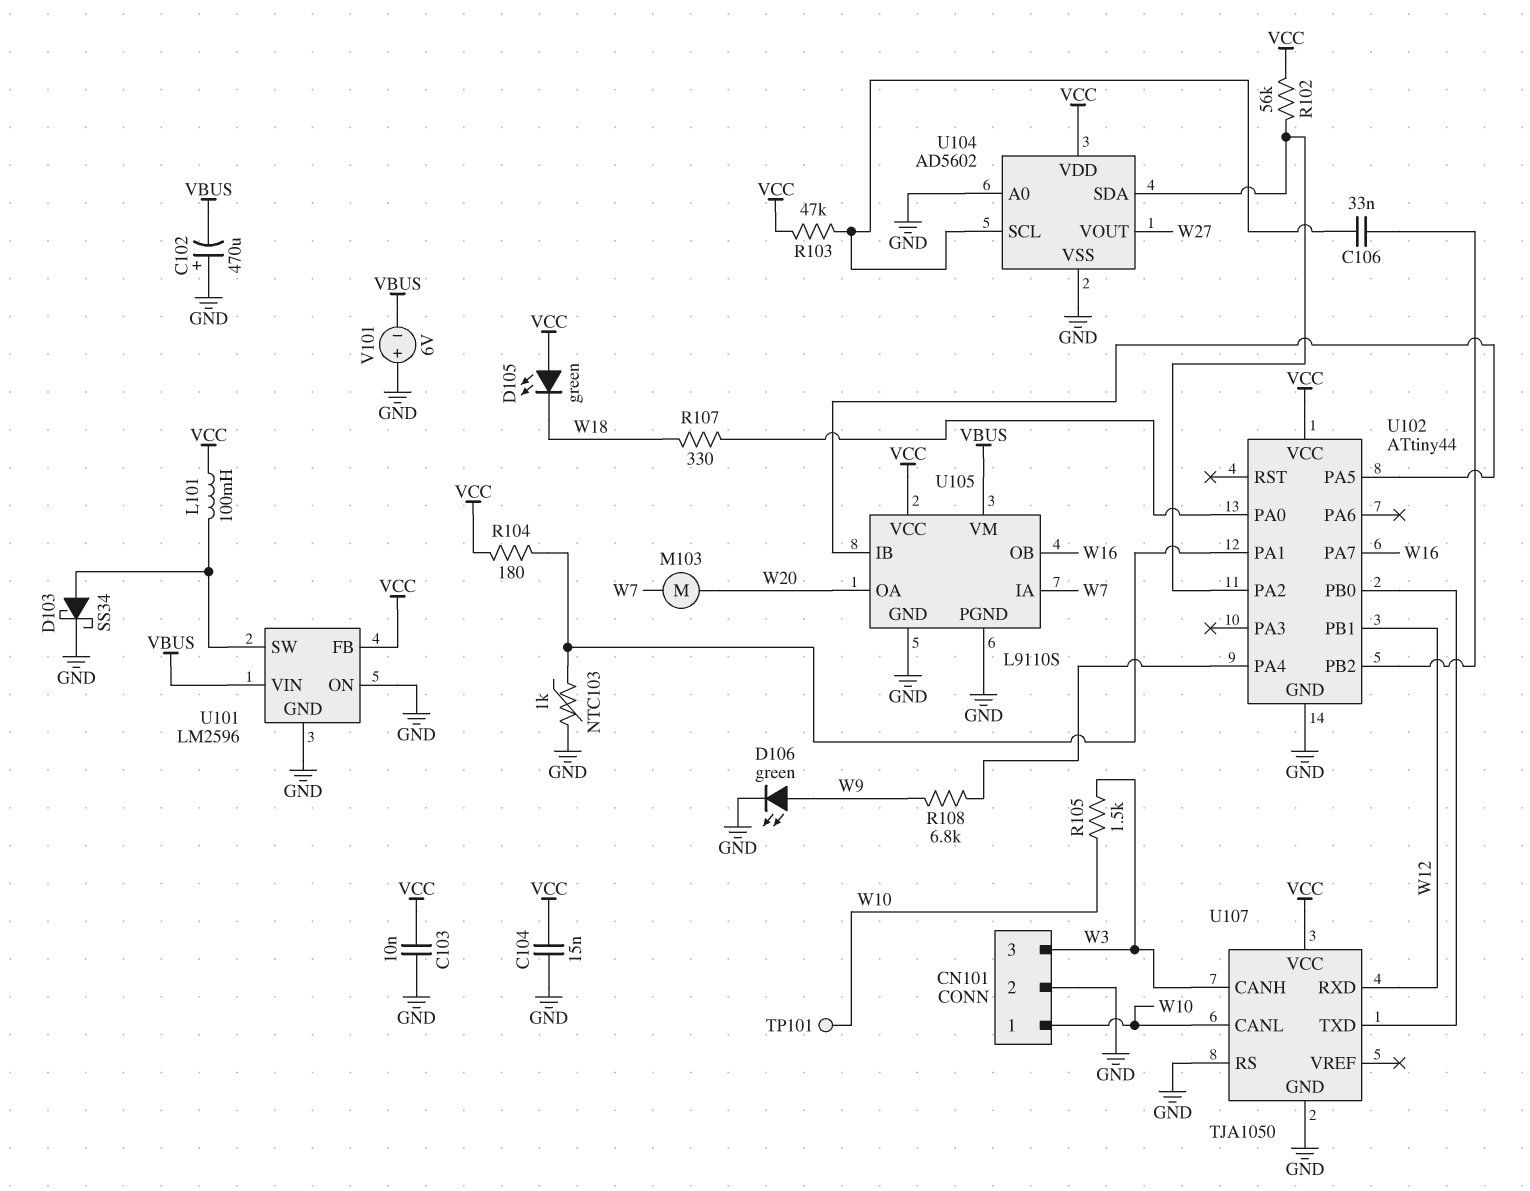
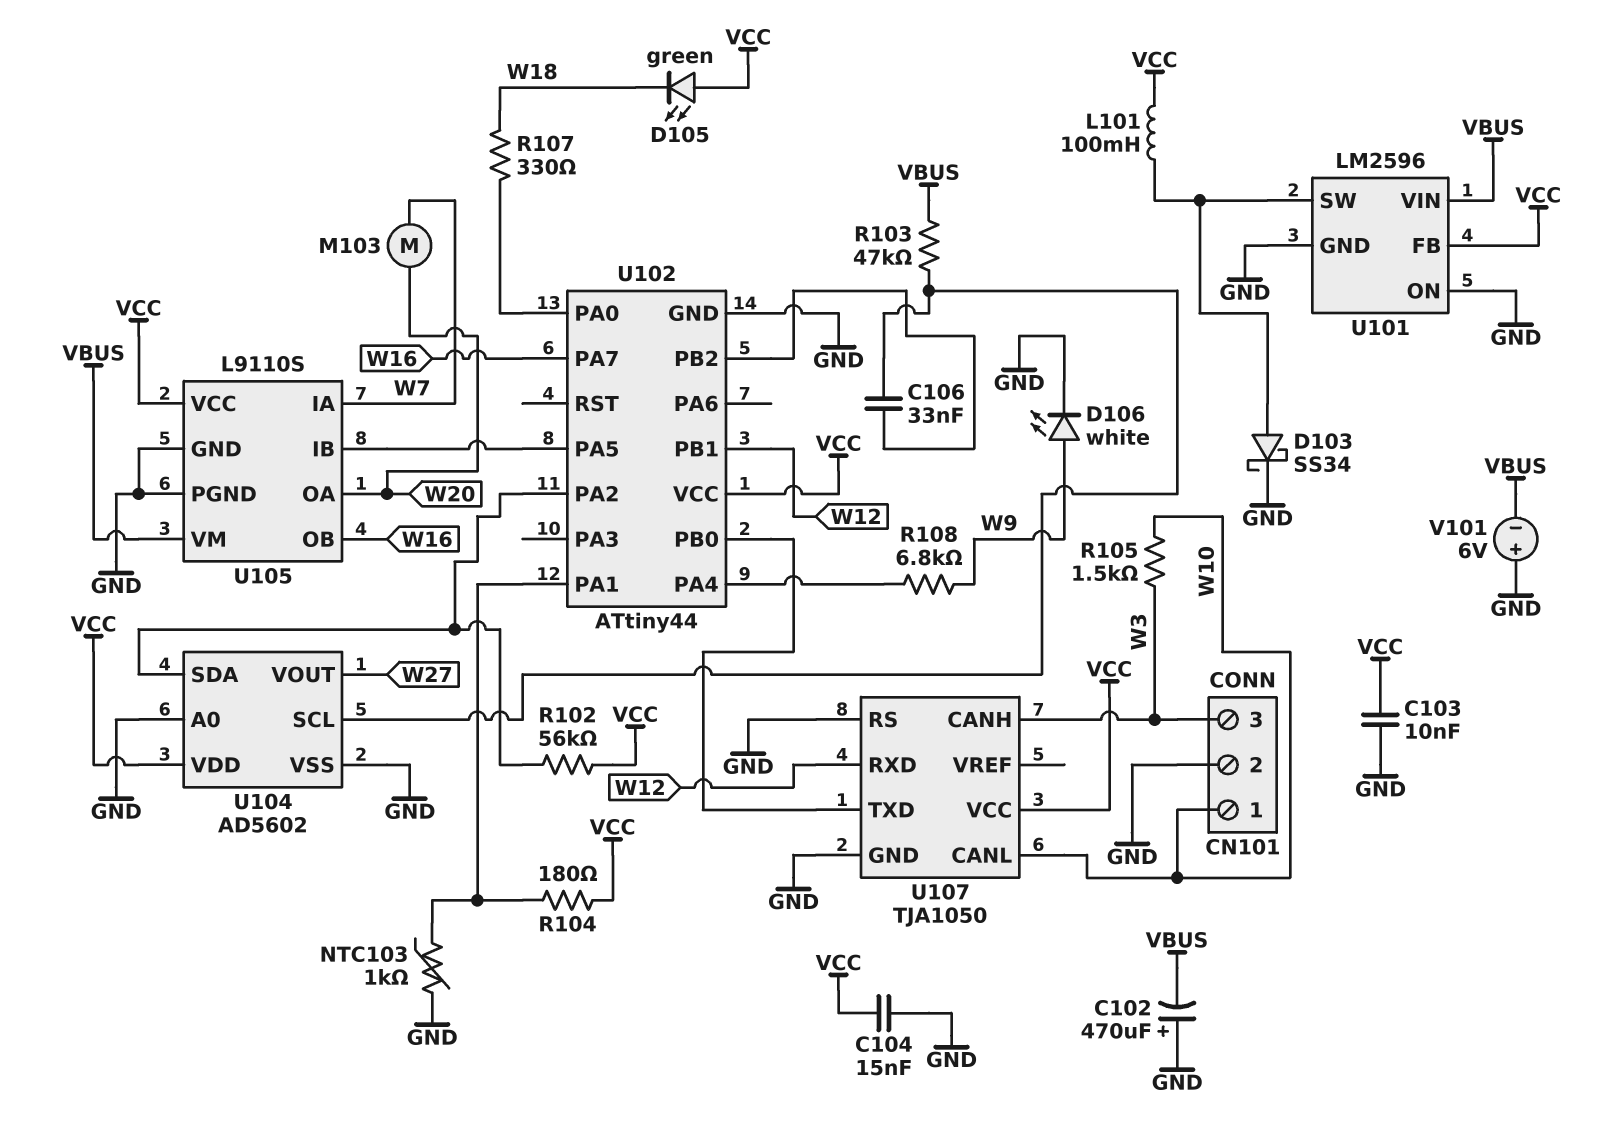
D106: LED green (A W9, K GND) -> LED white (A W9, K GND)
R103: 47k (U104/SCL, VCC) -> 47k (U104/SCL, VBUS)
TP101: test point (W10) -> none

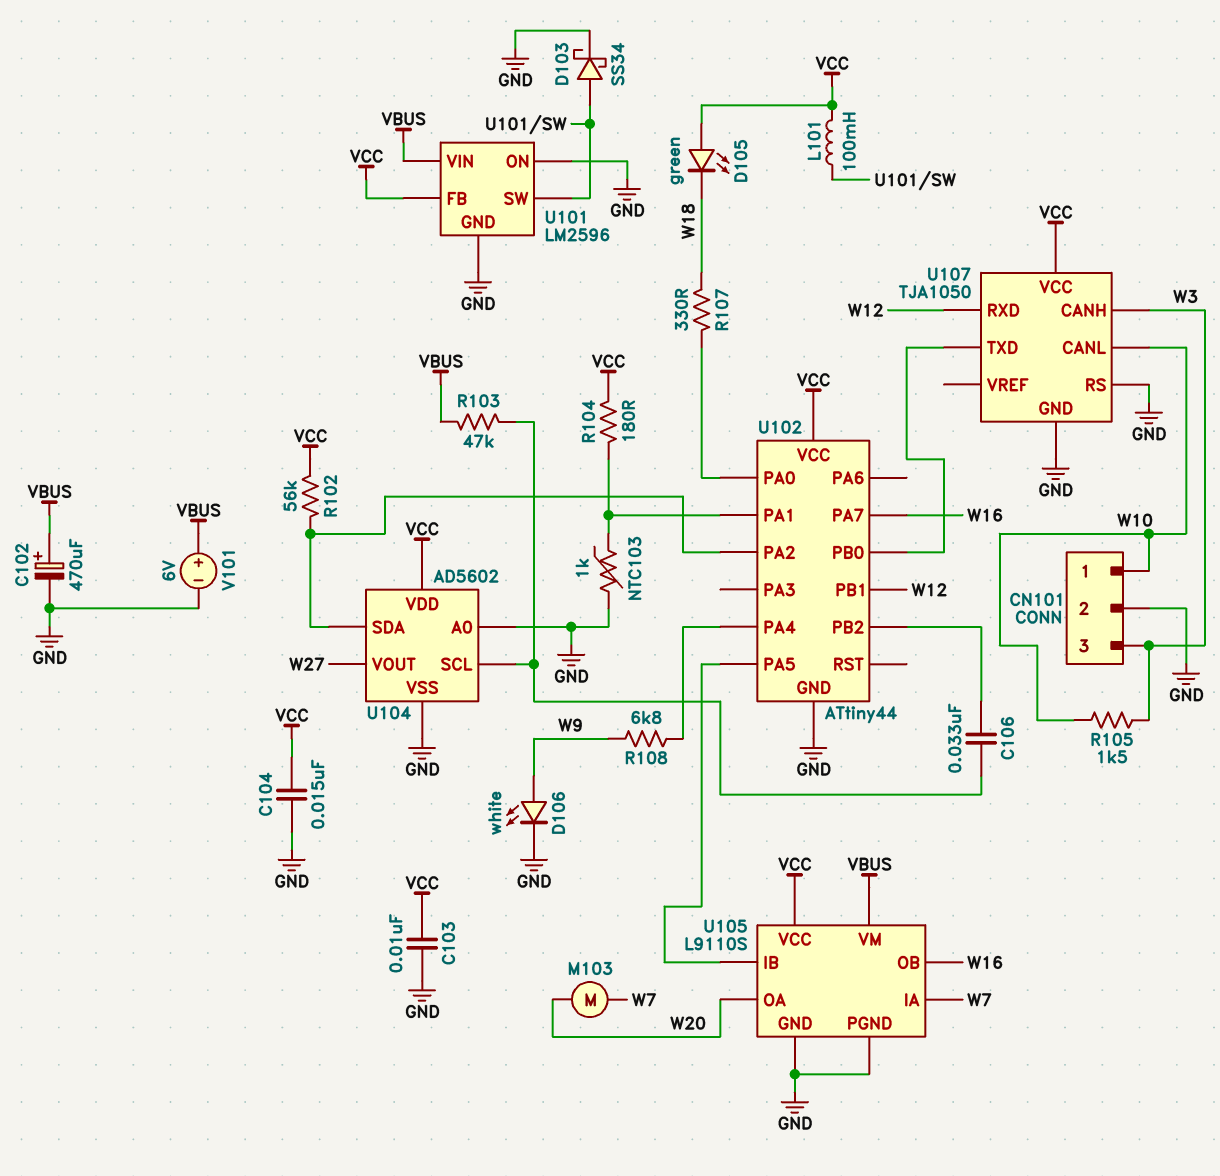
C102: 470uF (plus GND, minus VBUS) -> 470uF (plus VBUS, minus GND)
V101: 6V (plus GND, minus VBUS) -> 6V (plus VBUS, minus GND)

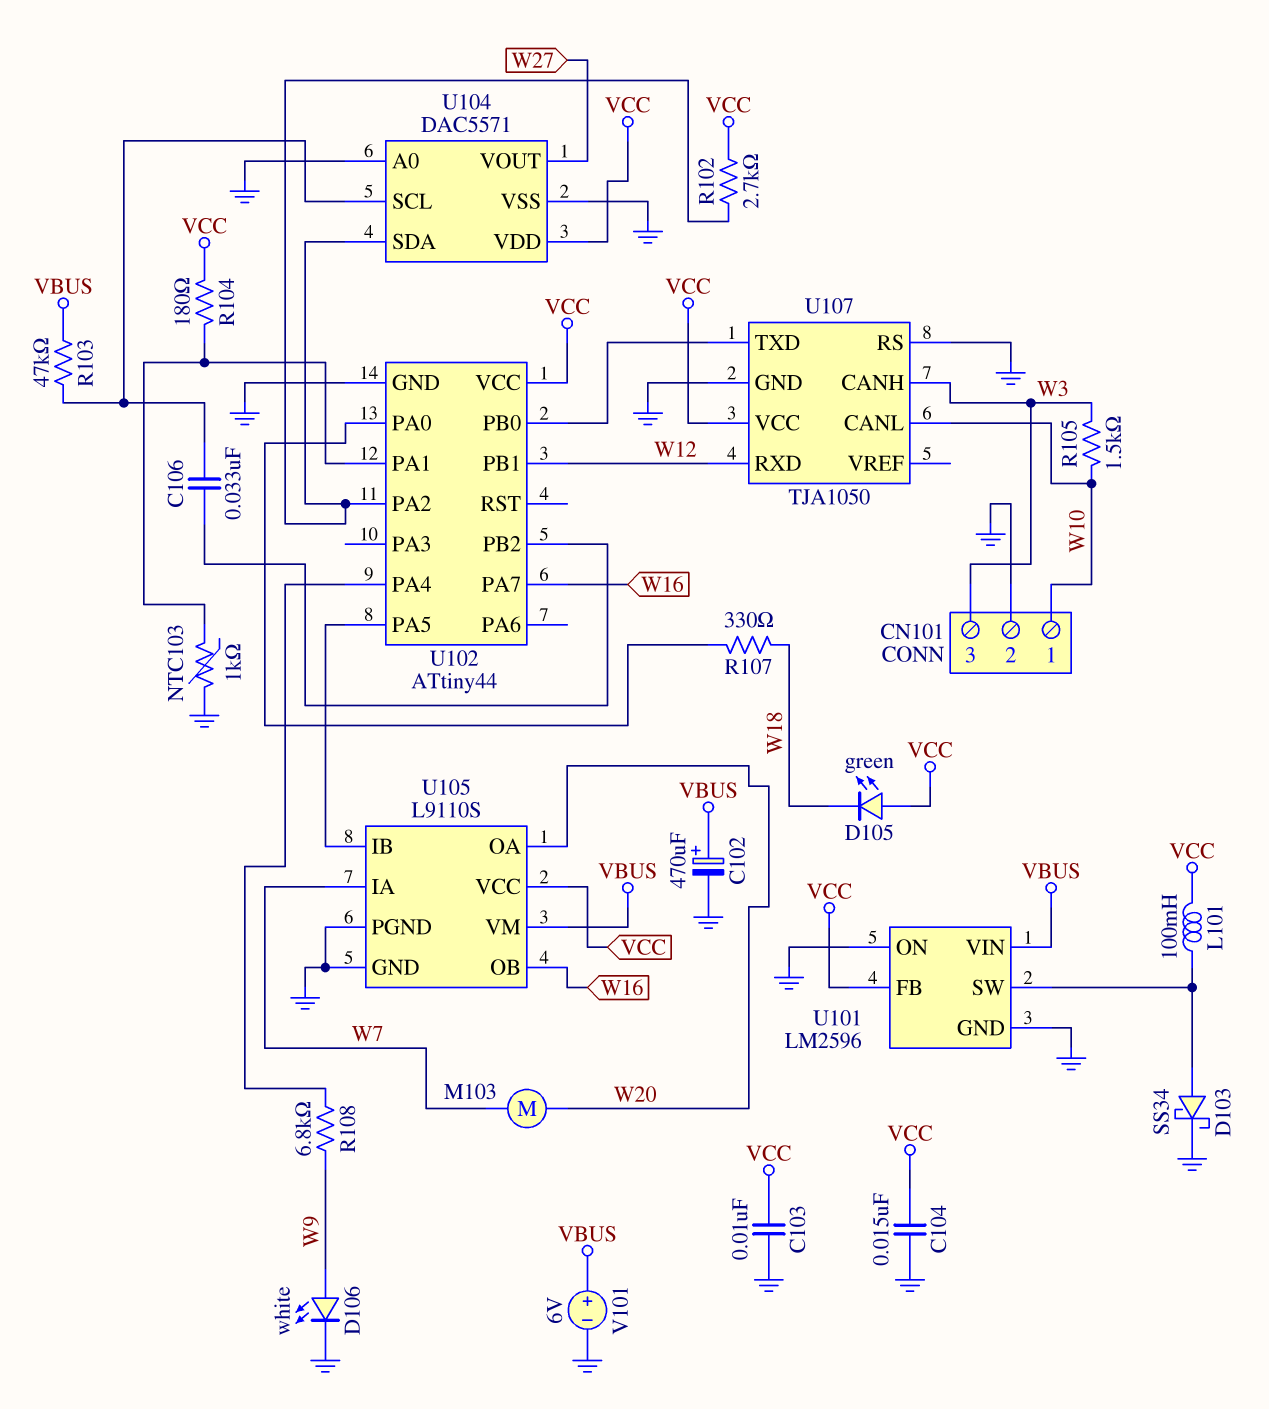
R102: 56k (U102/PA2, VCC) -> 2.7k (U102/PA2, VCC)
U104: AD5602 -> DAC5571

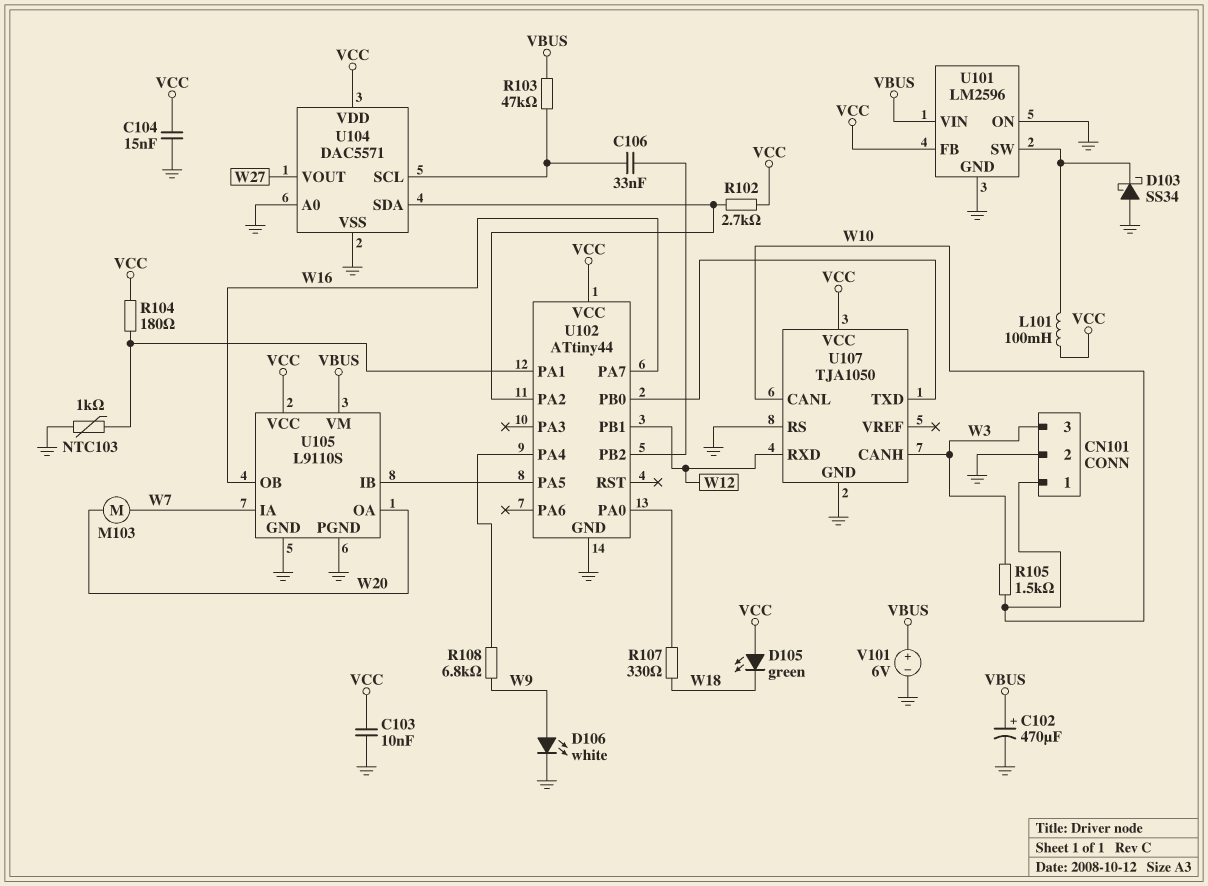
D103: schottky SS34 (A U101/SW, K GND) -> schottky SS34 (A GND, K U101/SW)

